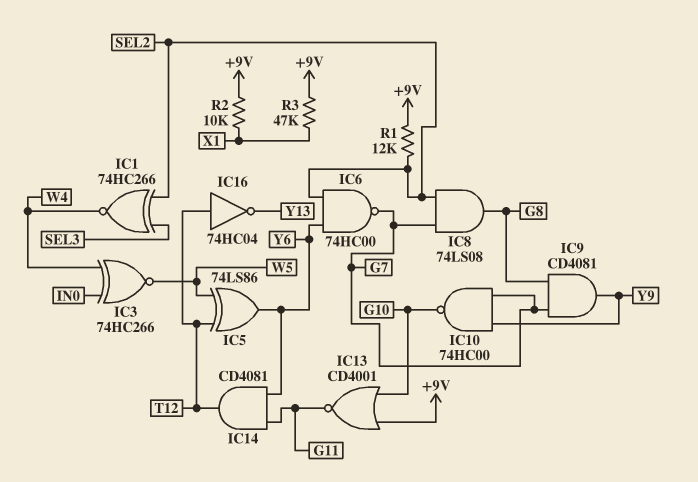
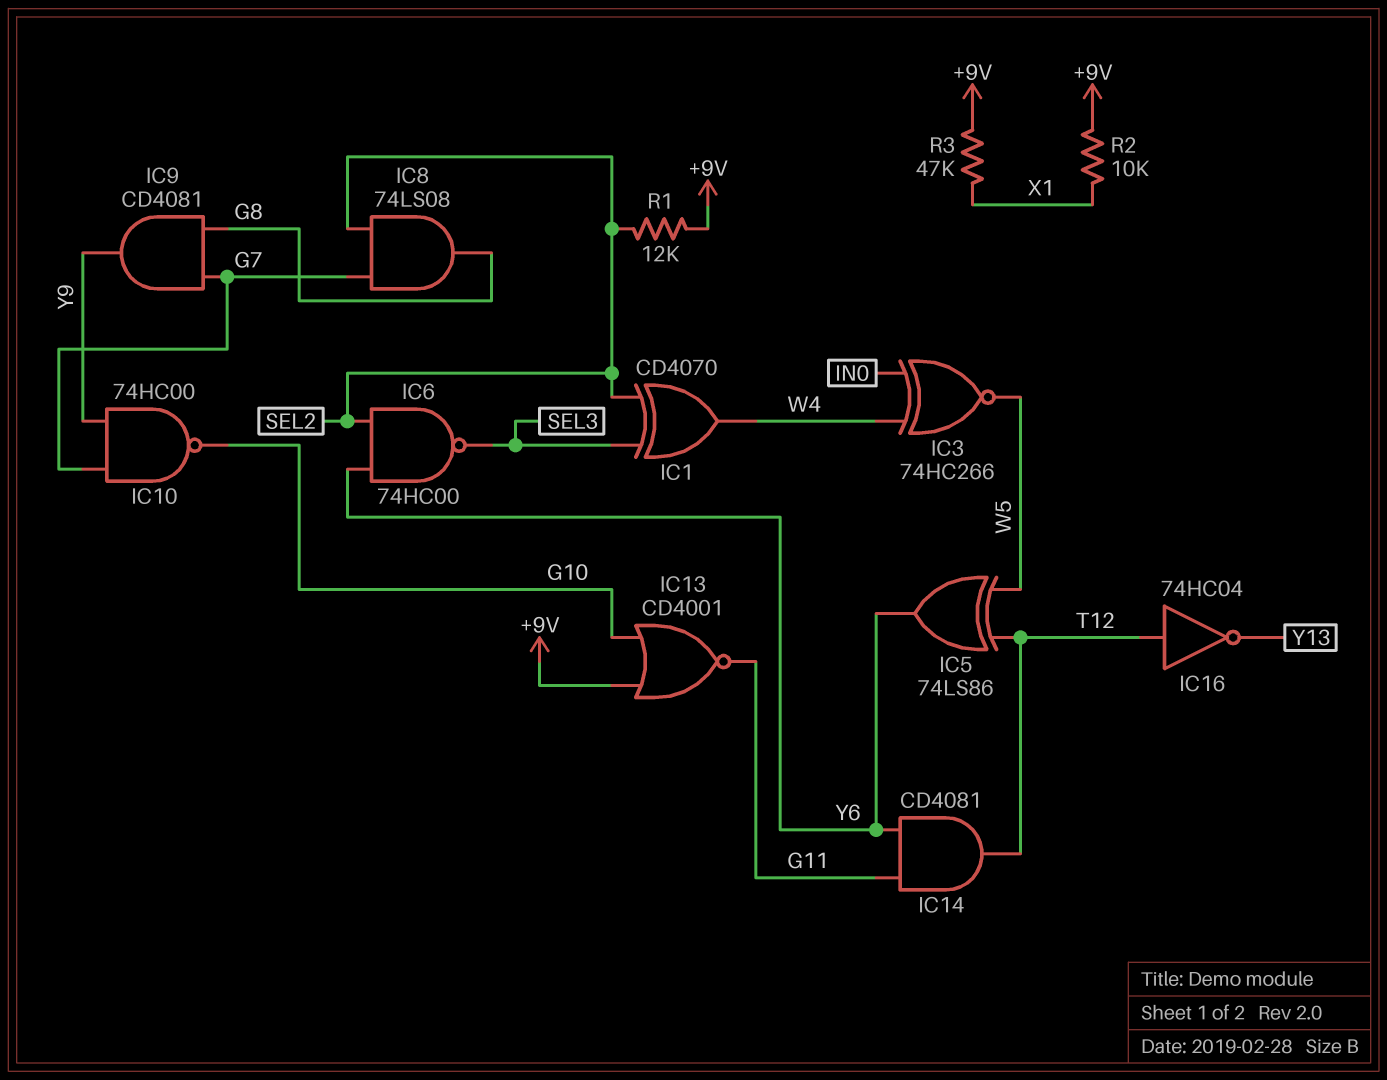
IC1: XNOR 74HC266 (in SEL2, in SEL3, out W4) -> XOR CD4070 (in SEL2, in SEL3, out W4)
IC6: NAND 74HC00 (in SEL2, in Y6, out G7) -> NAND 74HC00 (in SEL2, in Y6, out SEL3)

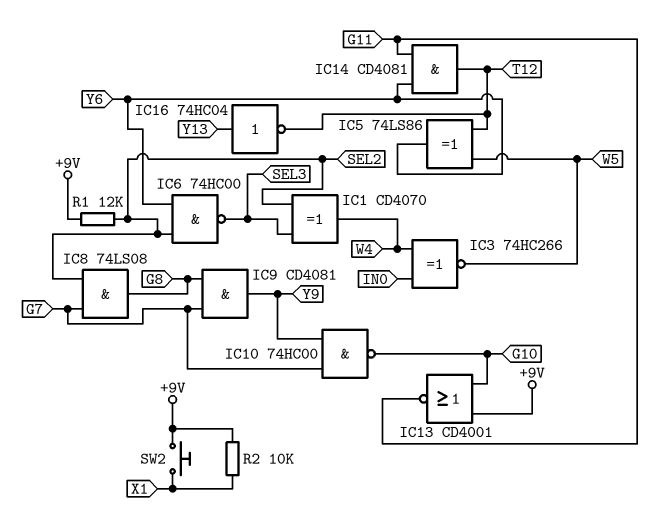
IC16: NOT 74HC04 (in T12, out Y13) -> NOT 74HC04 (in Y13, out T12)
R3: 47k (+9V, X1) -> none
SW2: none -> button (+9V, X1)

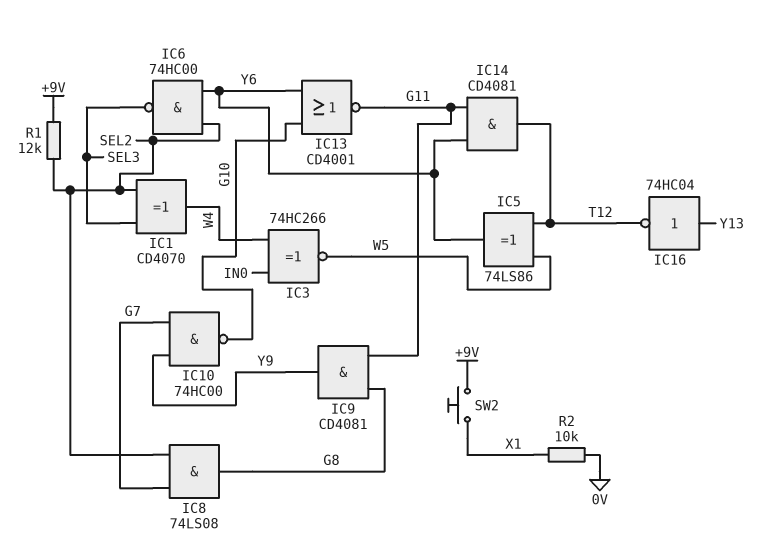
IC9: AND CD4081 (in G7, in G8, out Y9) -> AND CD4081 (in G8, in G11, out Y9)
IC13: NOR CD4001 (in +9V, in G10, out G11) -> NOR CD4001 (in G10, in Y6, out G11)
R2: 10k (+9V, X1) -> 10k (0V, X1)

